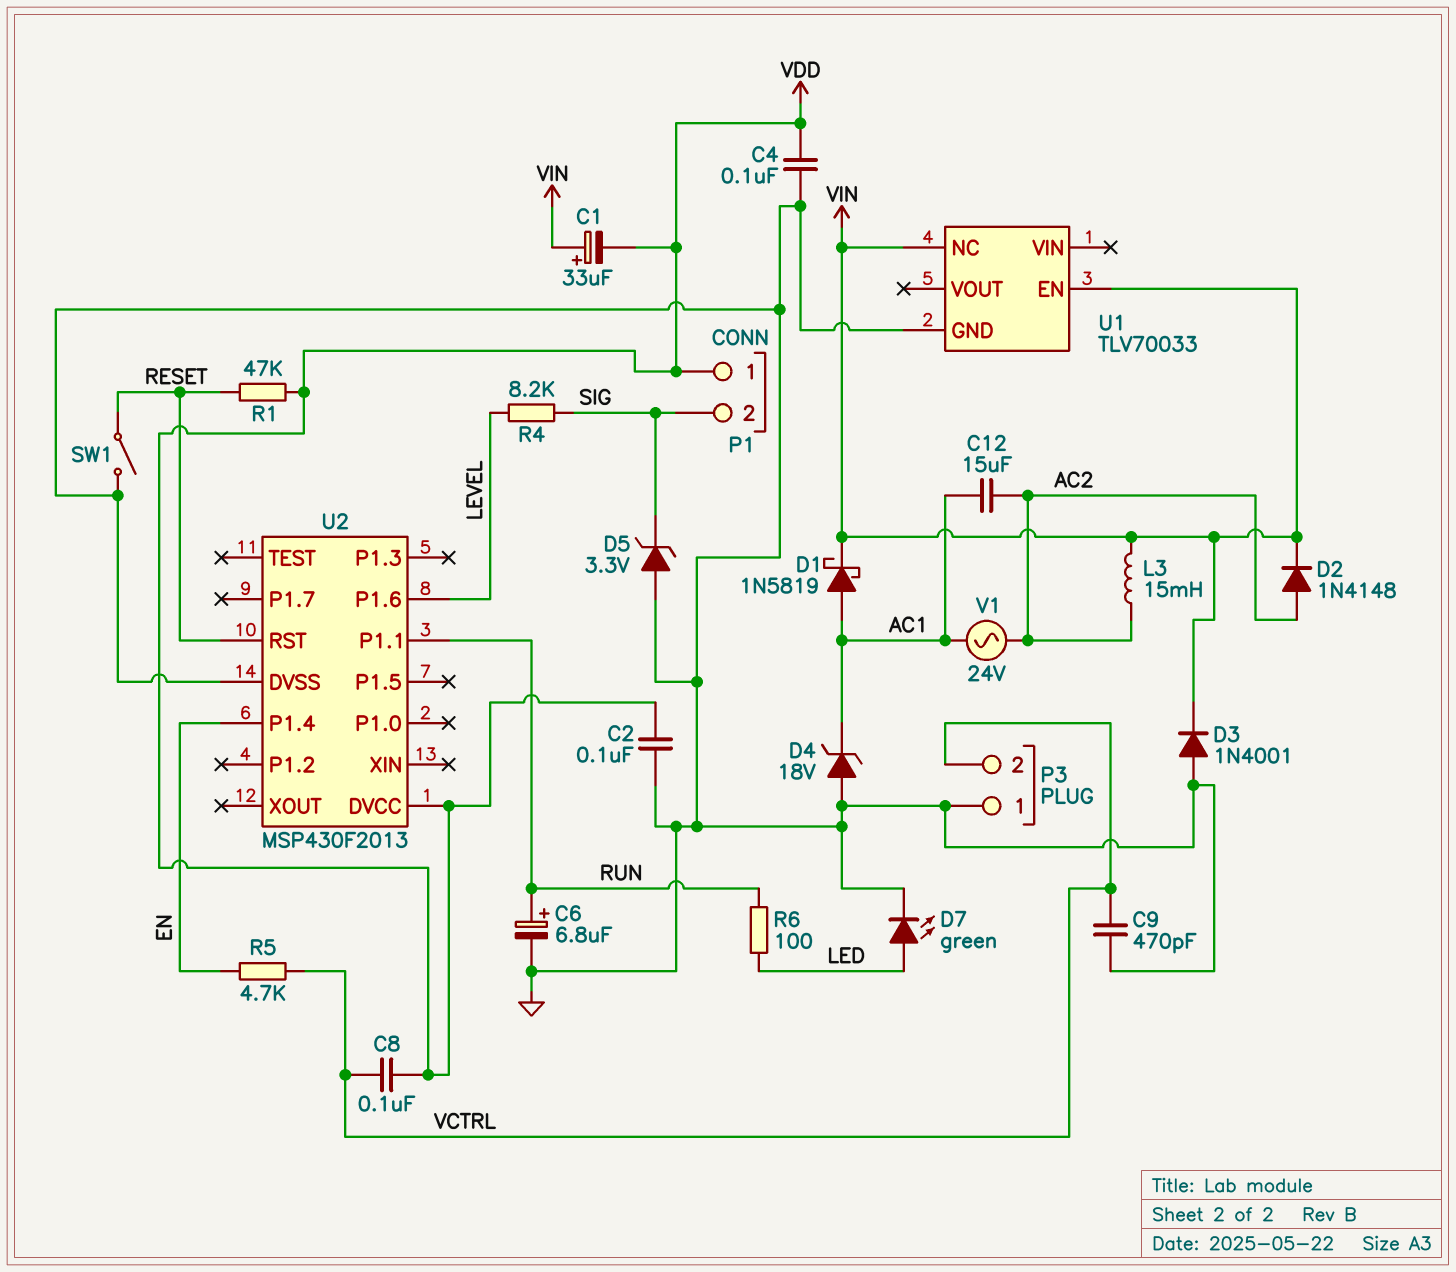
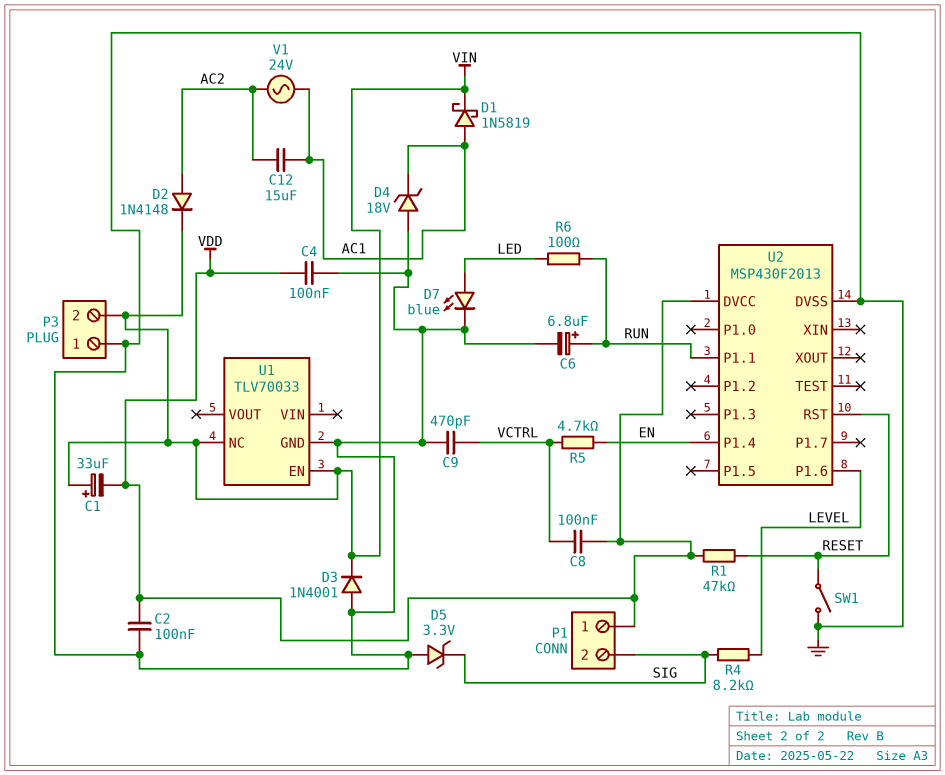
D7: LED green (A LED, K GND) -> LED blue (A LED, K GND)
L3: 15mH (AC2, VIN) -> none
P3 pin 2: VCTRL -> VIN

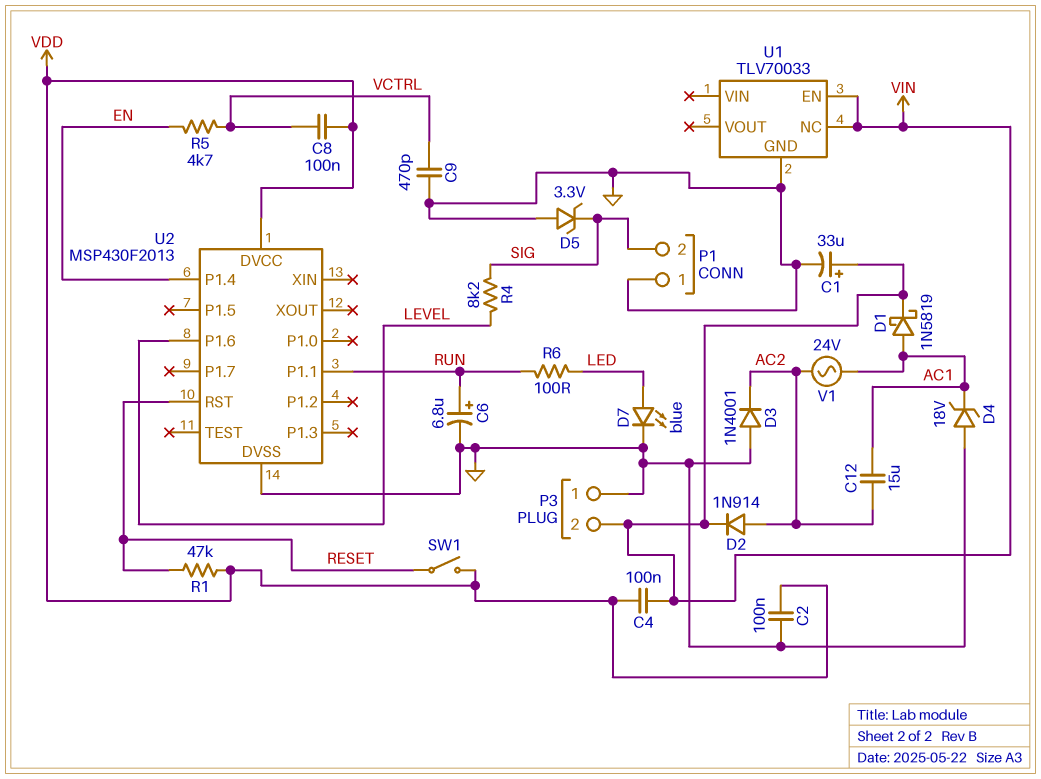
C1: 33uF (plus VIN, minus VDD) -> 33uF (plus VIN, minus GND)
C4: 100nF (GND, VDD) -> 100nF (VDD, VIN)
D2: diode 1N4148 (A AC2, K VIN) -> diode 1N914 (A AC2, K VIN)
D3: diode 1N4001 (A GND, K VIN) -> diode 1N4001 (A GND, K AC2)
P1 pin 1: VDD -> GND
SW1: switch (GND, RESET) -> switch (RESET, VDD)

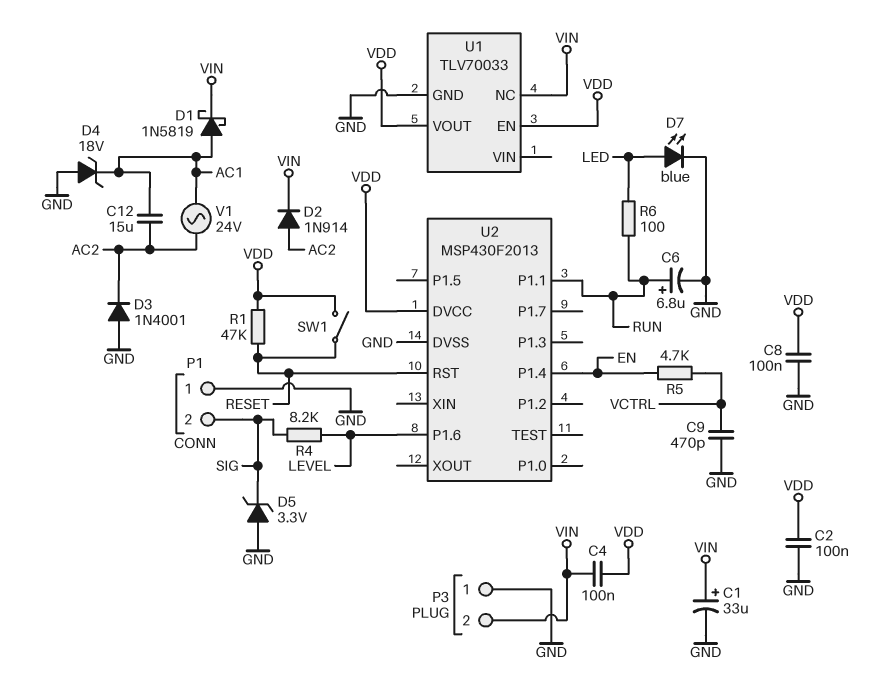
C8: 100nF (VCTRL, VDD) -> 100nF (GND, VDD)
U1 pin EN: VIN -> VDD
U1 pin VOUT: none -> VDD

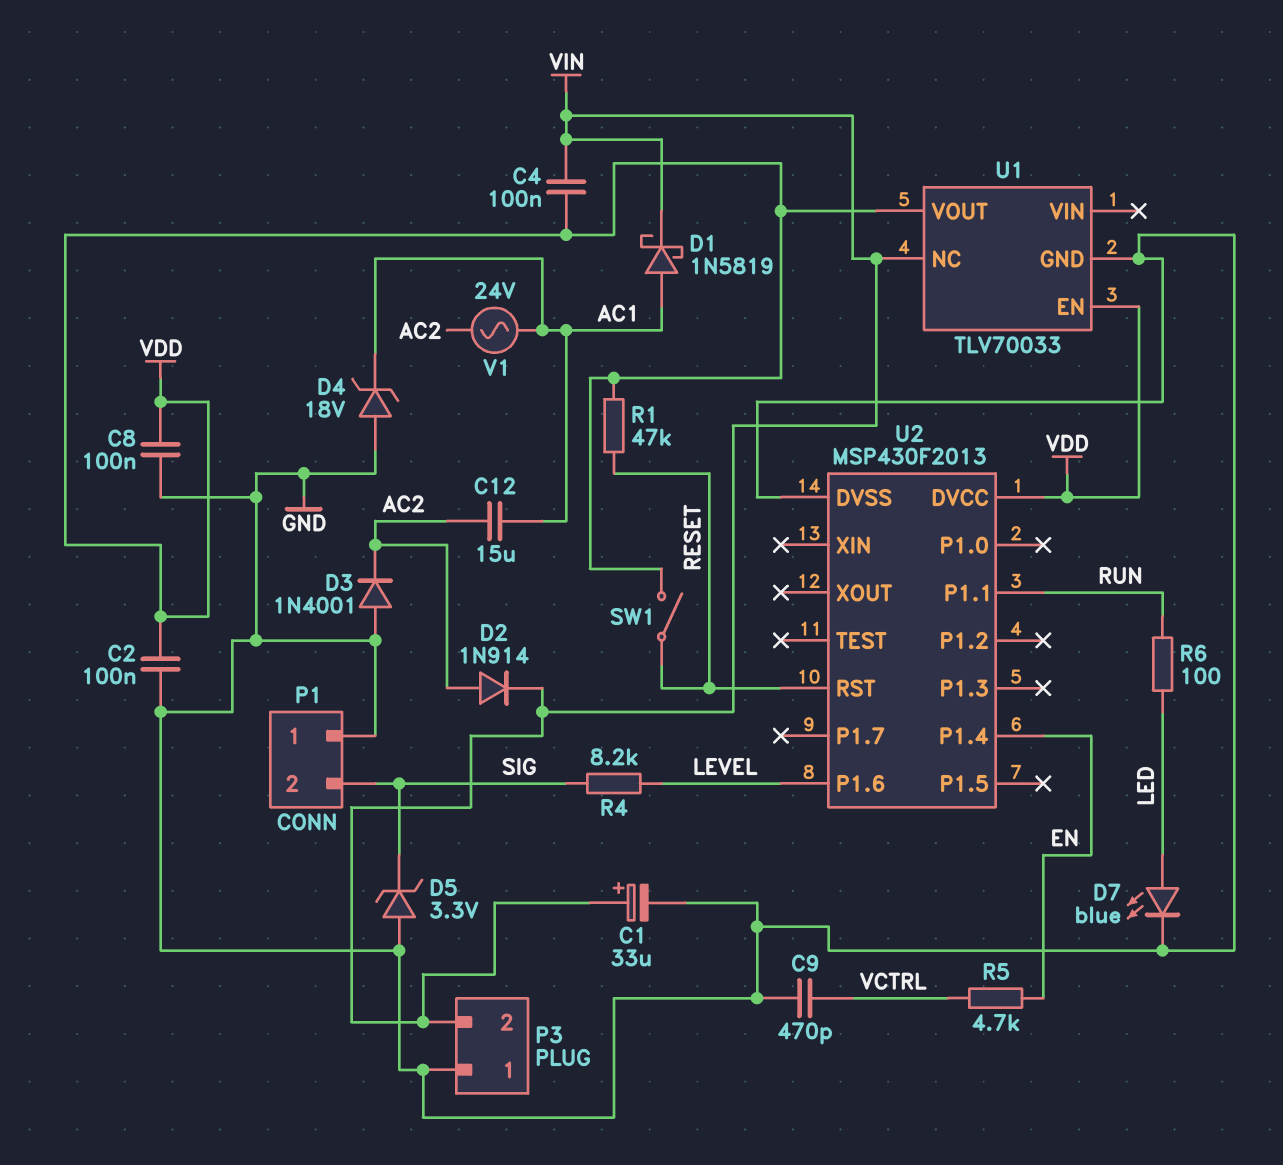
C6: 6.8uF (plus RUN, minus GND) -> none

